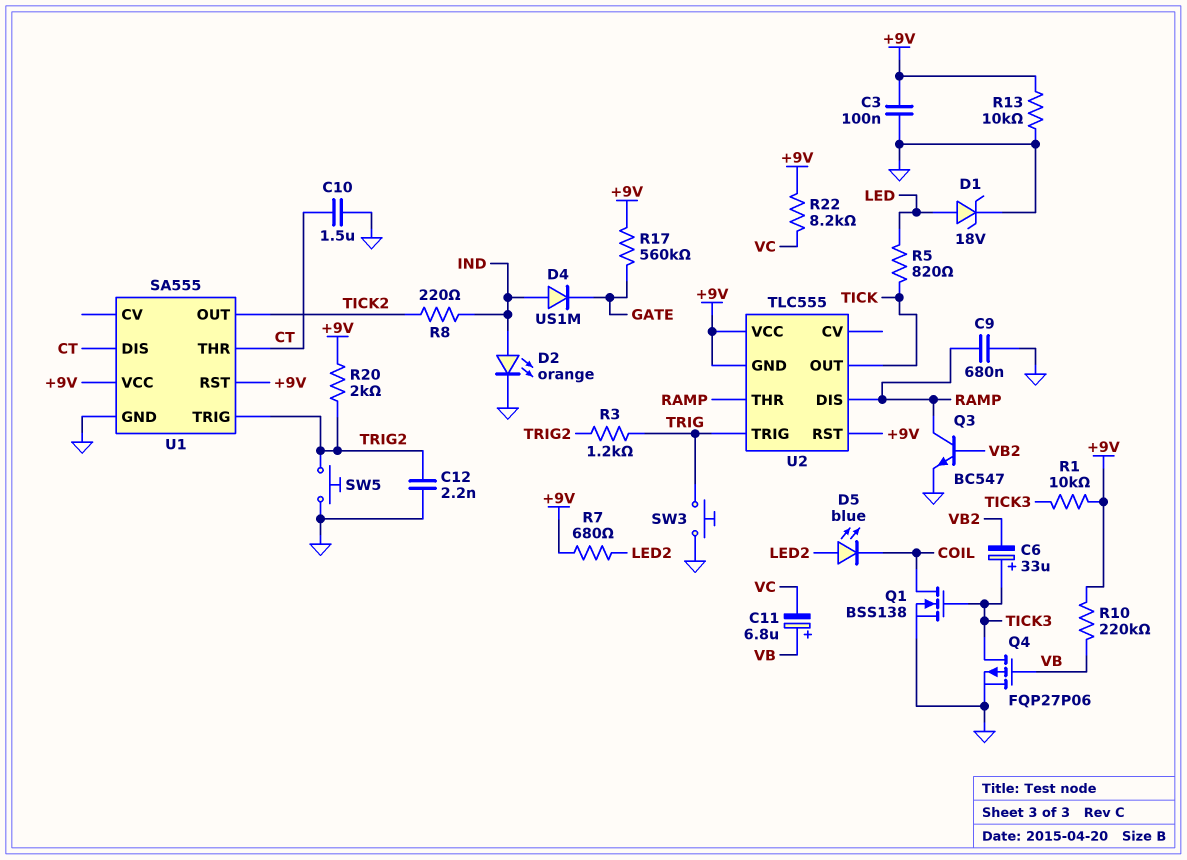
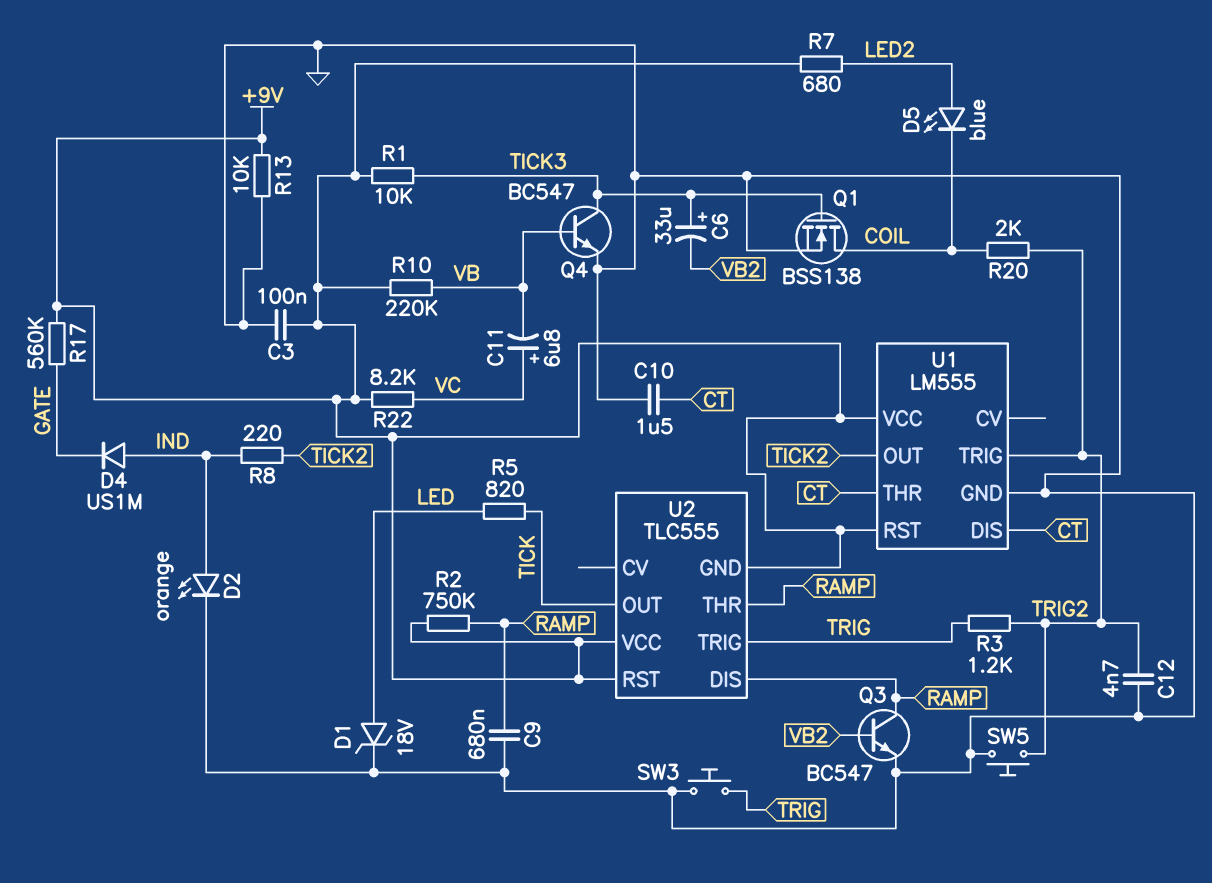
C11: 6.8uF (plus VB, minus VC) -> 6.8uF (plus VC, minus VB)
C12: 2.2nF (GND, TRIG2) -> 4.7nF (GND, TRIG2)
Q4: PMOS FQP27P06 (G VB, D TICK3, S GND) -> NPN BC547 (B VB, C TICK3, E GND)
R2: none -> 750k (+9V, RAMP)
R20: 2k (+9V, TRIG2) -> 2k (COIL, TRIG2)
U1: SA555 -> LM555

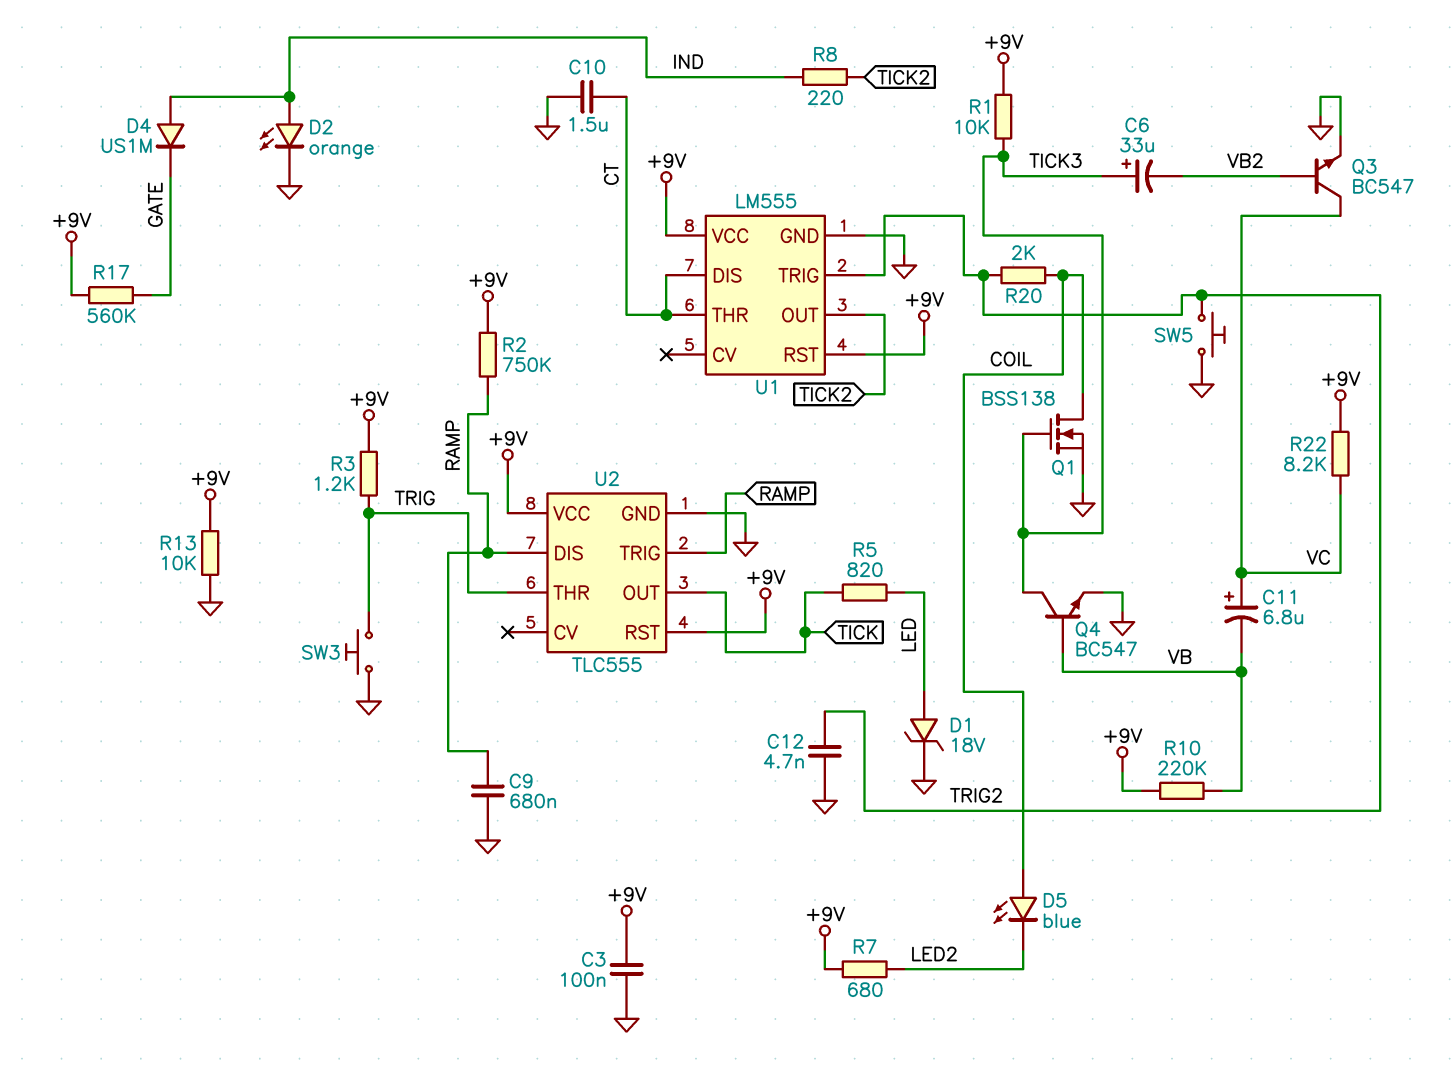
D5: LED blue (A LED2, K COIL) -> LED blue (A COIL, K LED2)
Q3: NPN BC547 (B VB2, C RAMP, E GND) -> NPN BC547 (B VB2, C VC, E GND)
R3: 1.2k (TRIG, TRIG2) -> 1.2k (+9V, TRIG)
U2 pin GND: +9V -> GND
U2 pin THR: RAMP -> TRIG
U2 pin TRIG: TRIG -> RAMP

